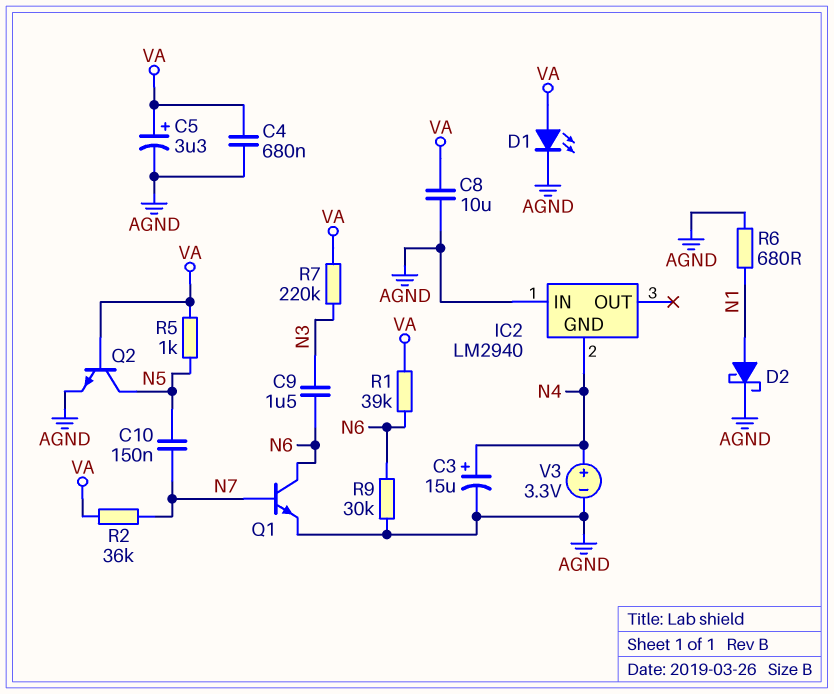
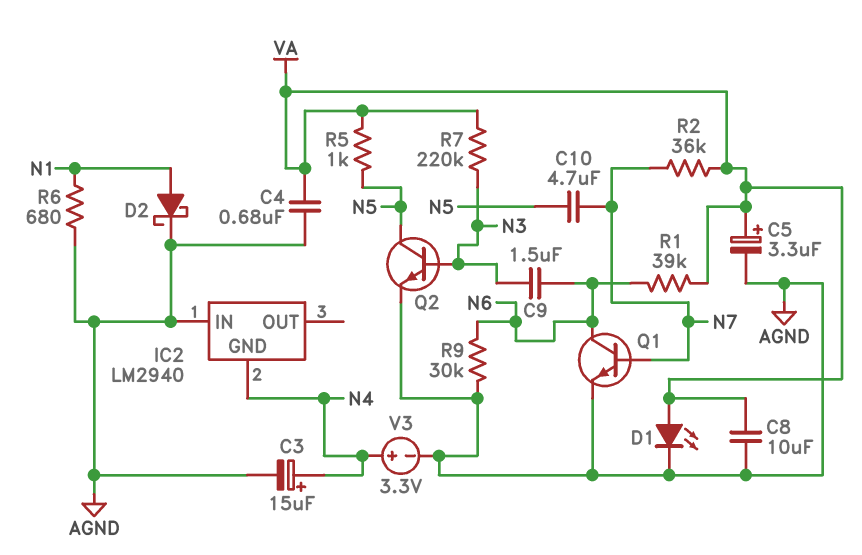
C10: 150nF (N5, N7) -> 4.7uF (N5, N7)
Q2: NPN (B VA, C N5, E AGND) -> NPN (B N3, C N5, E AGND)

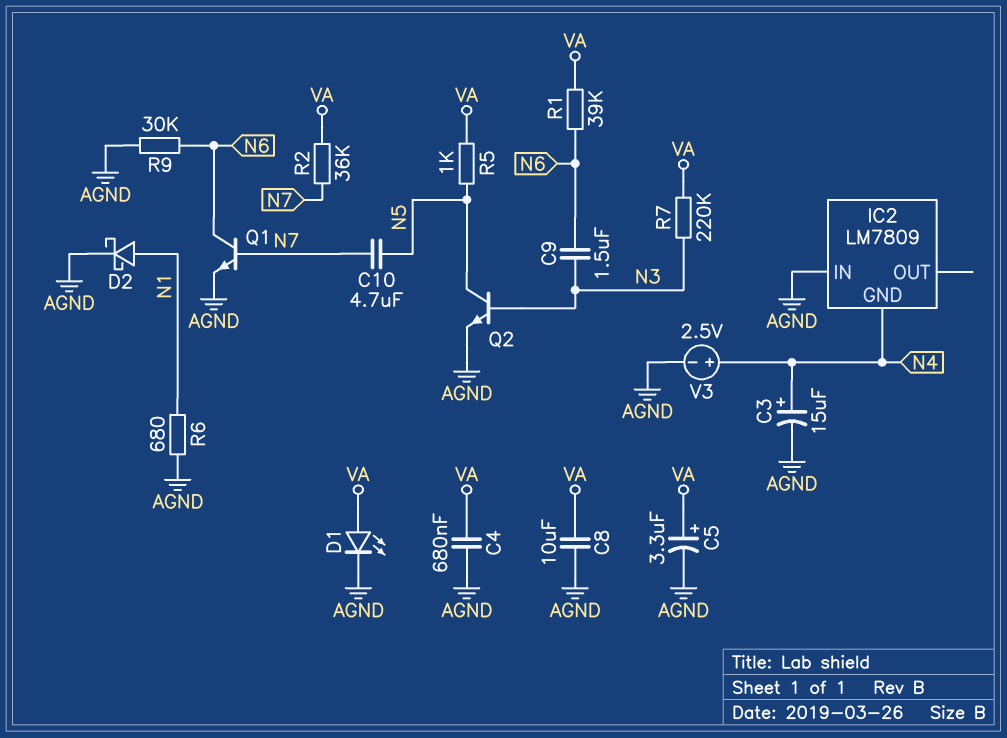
IC2: LM2940 -> LM7809
V3: 3.3V (plus N4, minus AGND) -> 2.5V (plus N4, minus AGND)

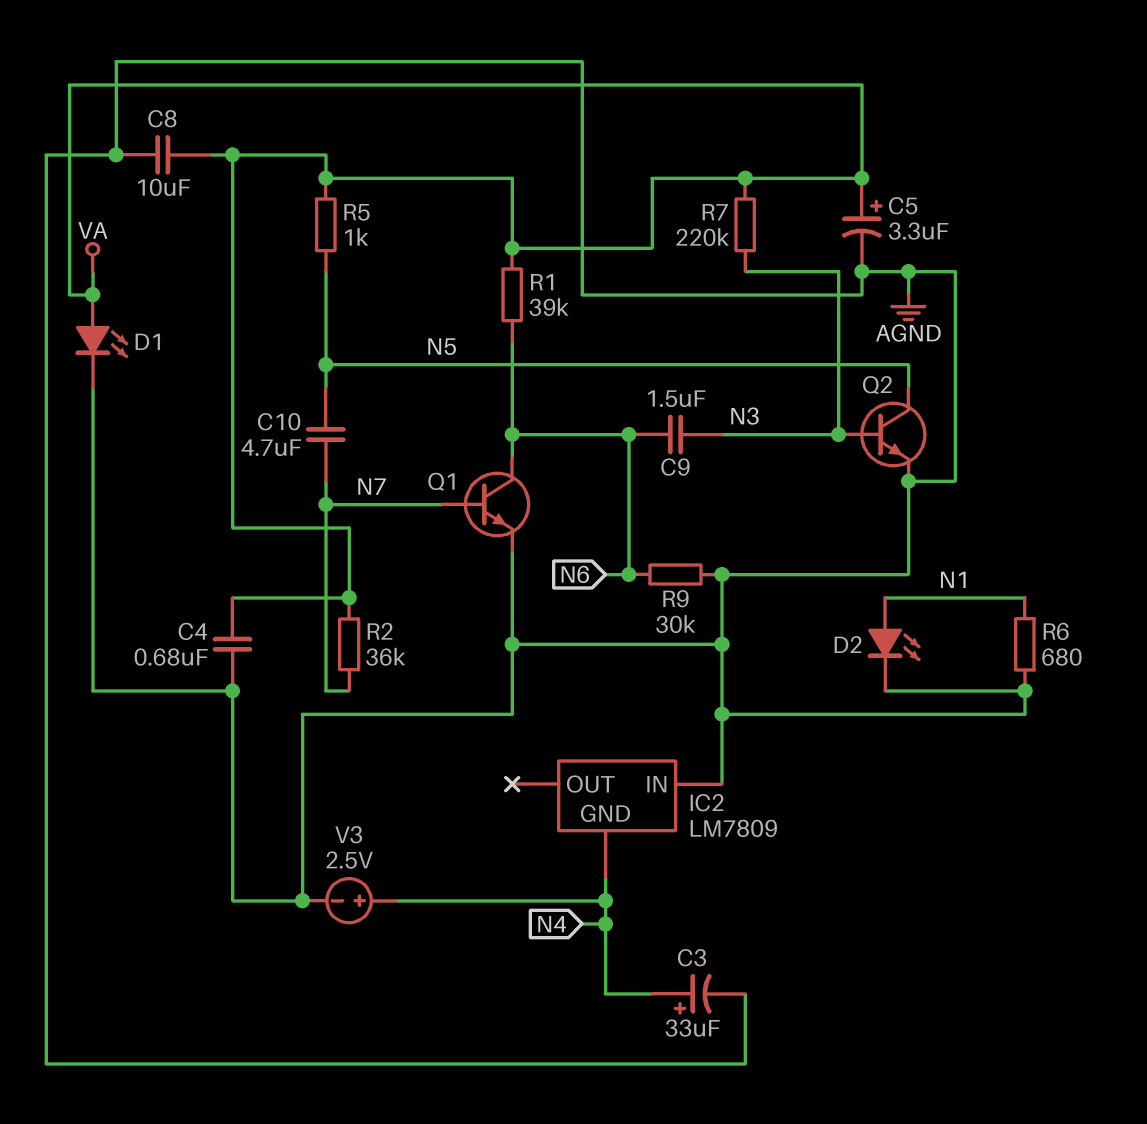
C3: 15uF (plus N4, minus AGND) -> 33uF (plus N4, minus AGND)
D2: schottky (A N1, K AGND) -> LED (A N1, K AGND)

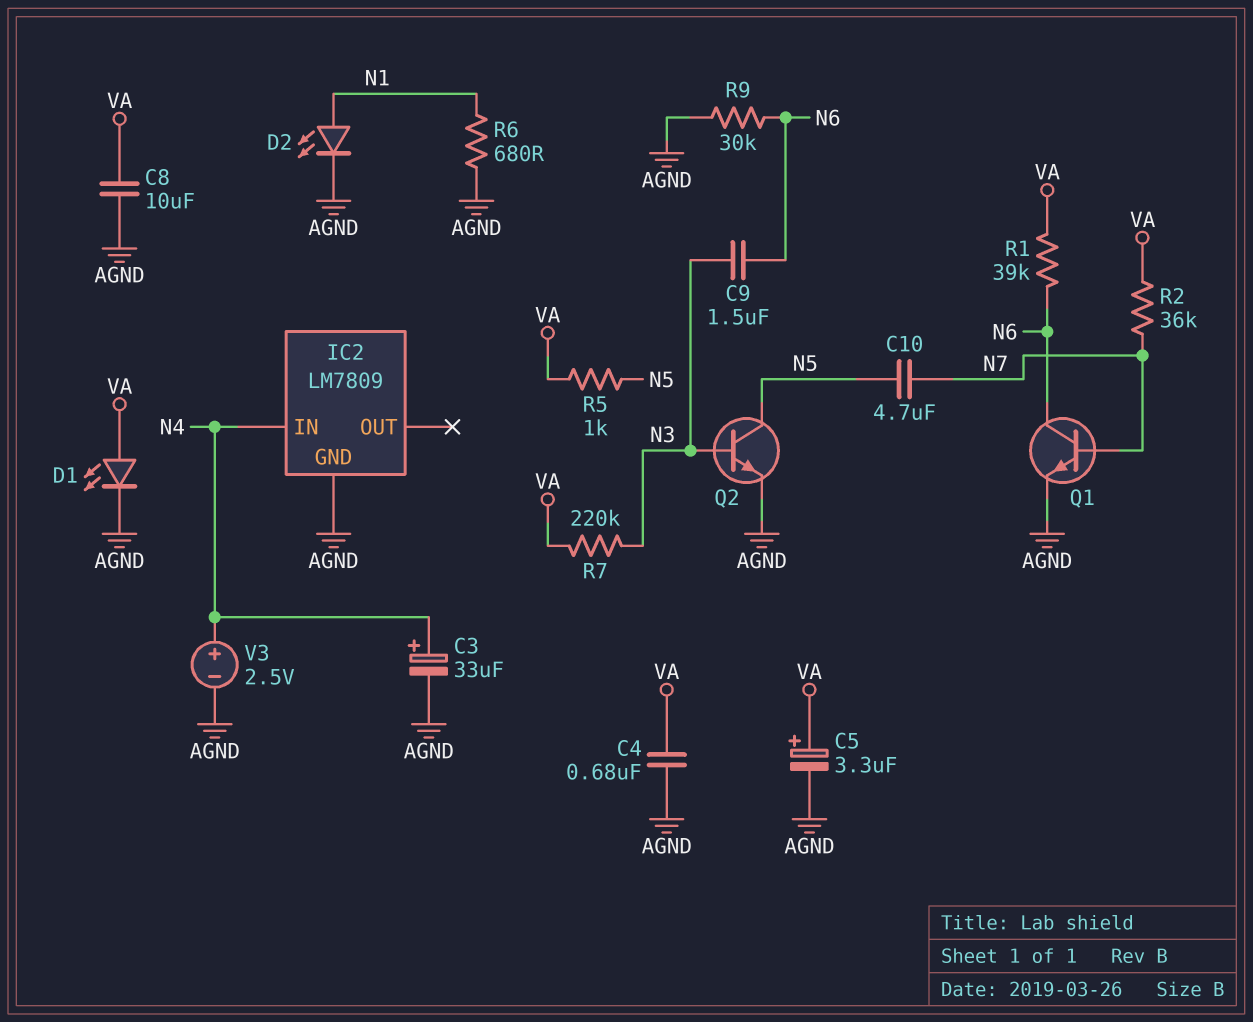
IC2 pin GND: N4 -> AGND
IC2 pin IN: AGND -> N4

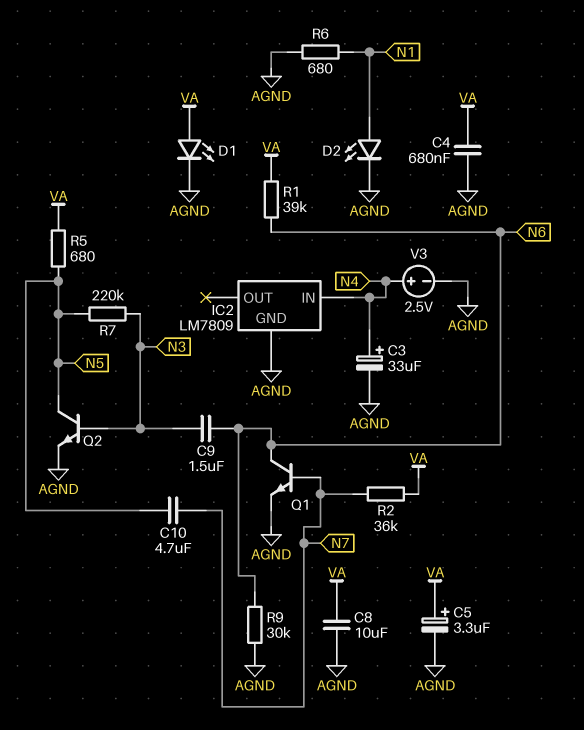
R5: 1k (N5, VA) -> 680 (N5, VA)
R7: 220k (N3, VA) -> 220k (N3, N5)

